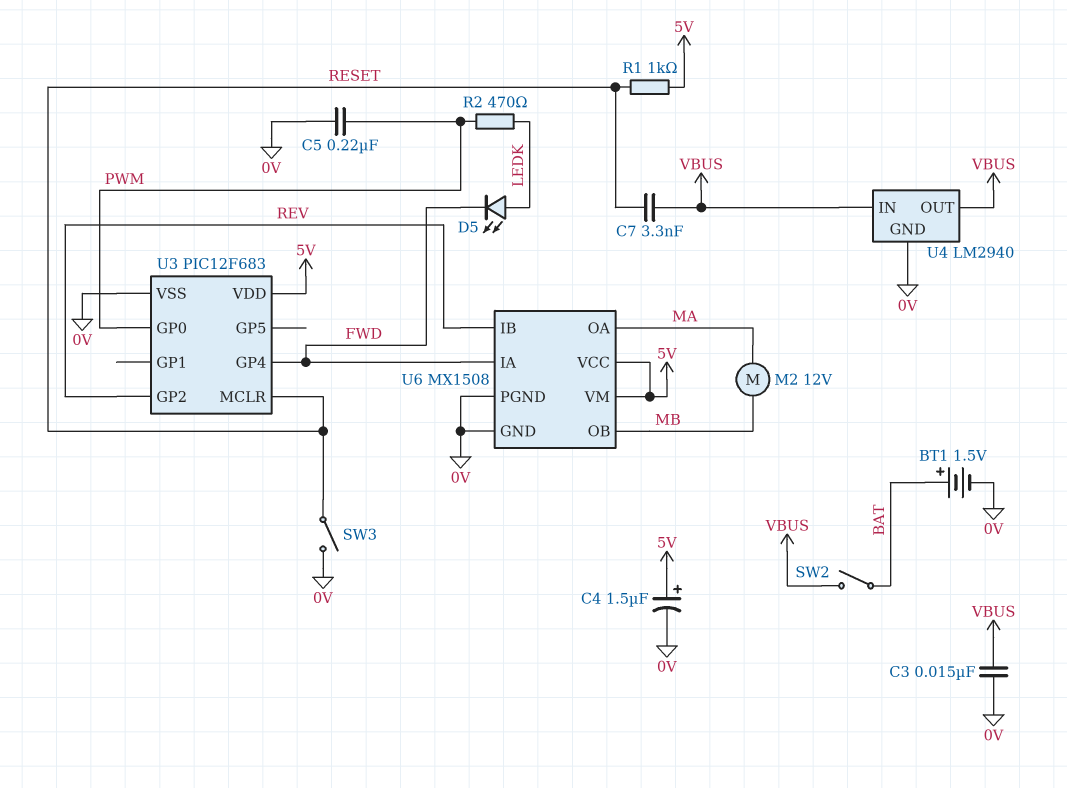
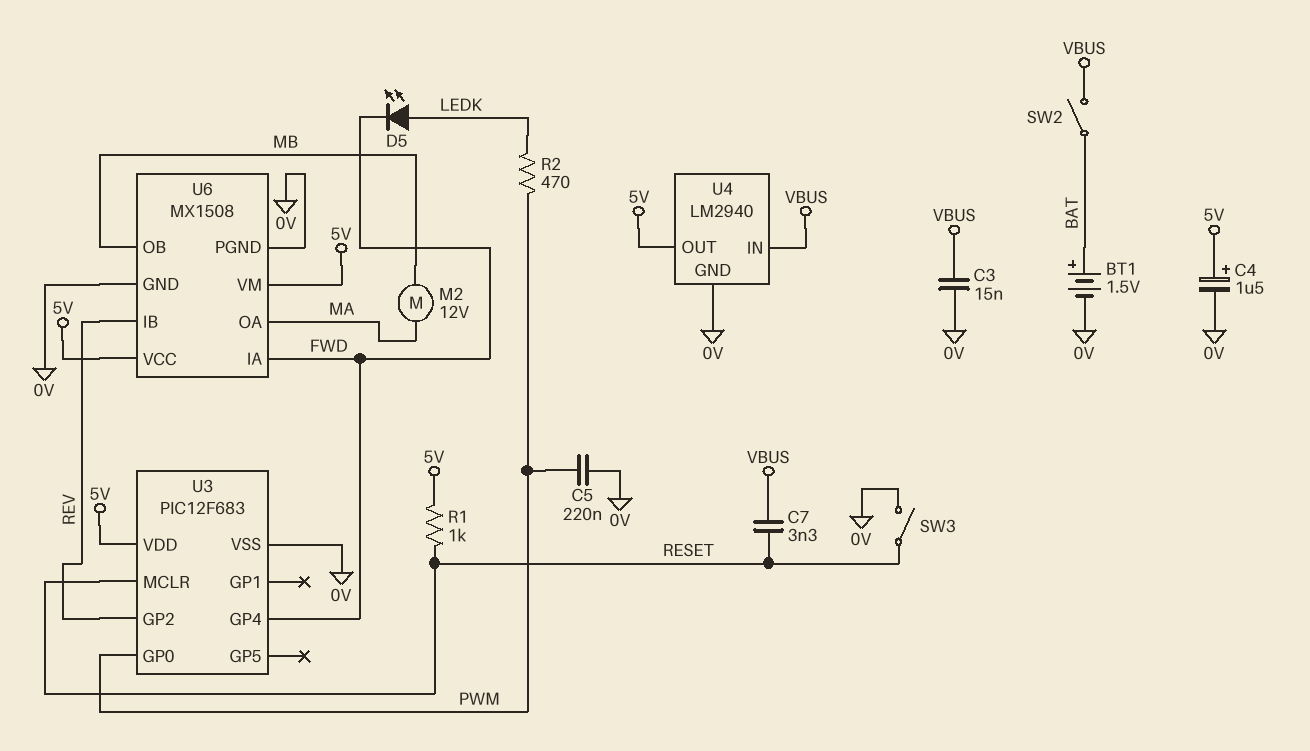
U4 pin OUT: VBUS -> 5V

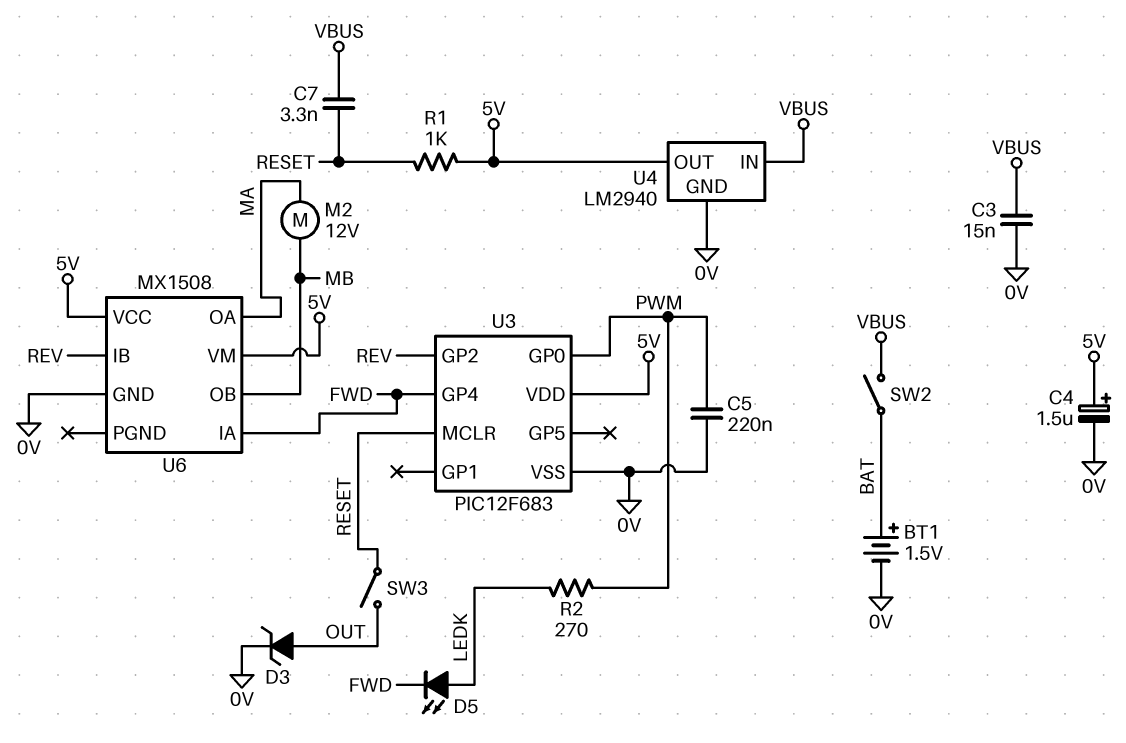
D3: none -> zener (A OUT, K 0V)
R2: 470 (LEDK, PWM) -> 270 (LEDK, PWM)
SW3: switch (0V, RESET) -> switch (OUT, RESET)
U6 pin PGND: 0V -> none

